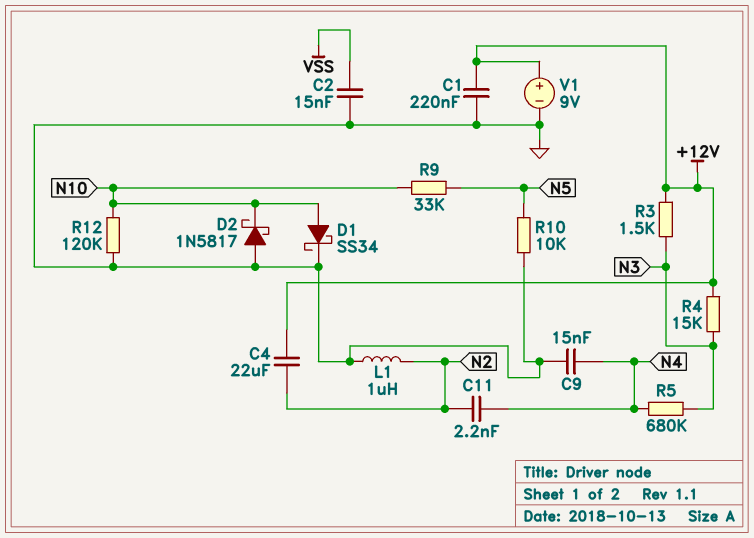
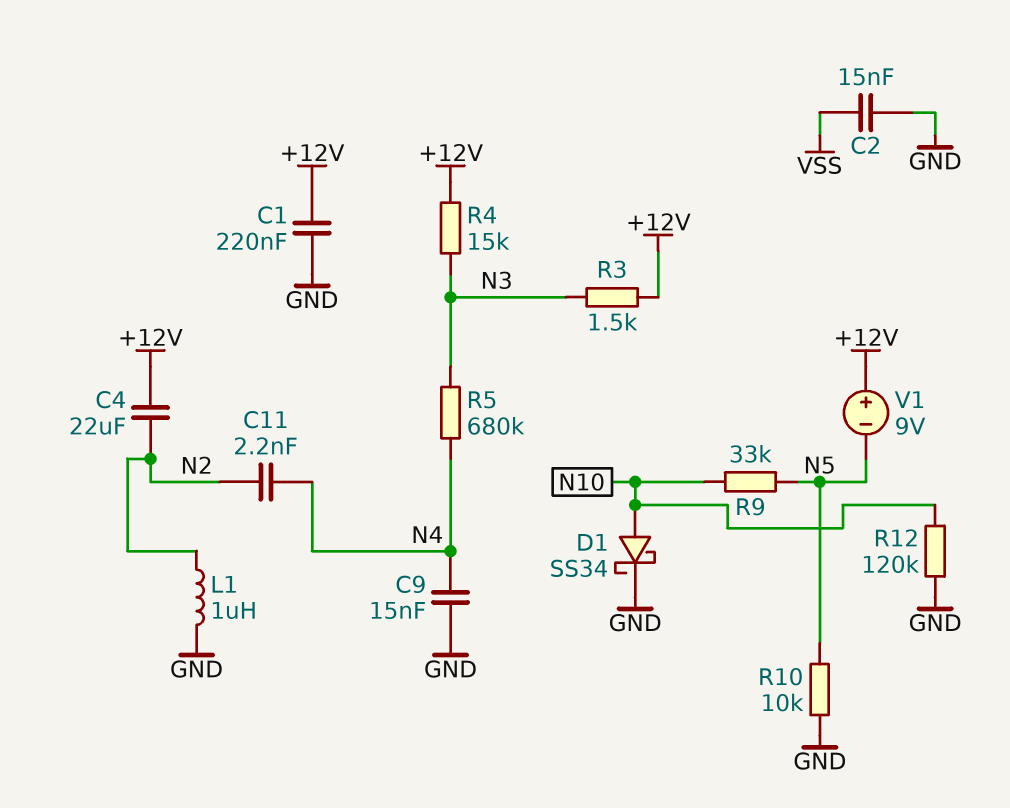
D2: schottky 1N5817 (A GND, K N10) -> none
V1: 9V (plus +12V, minus GND) -> 9V (plus +12V, minus N5)

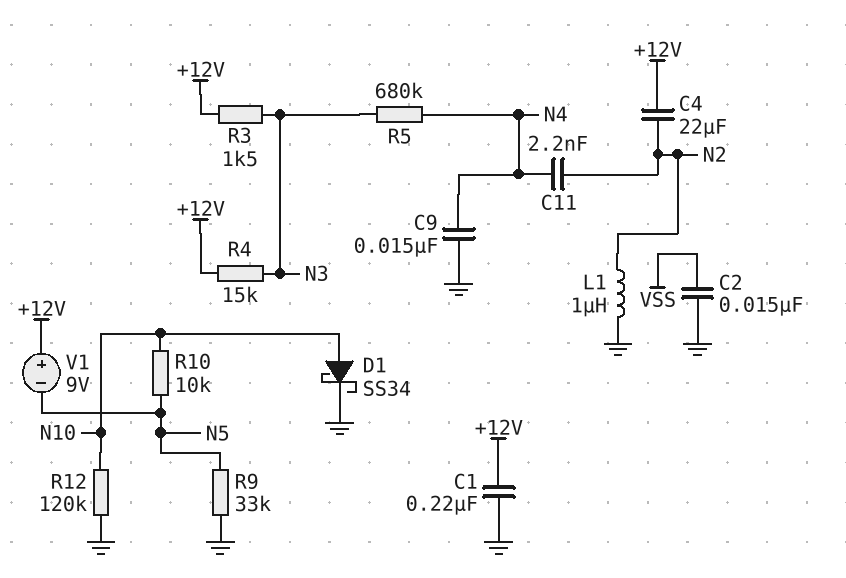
R9: 33k (N5, N10) -> 33k (GND, N5)
R10: 10k (GND, N5) -> 10k (N5, N10)

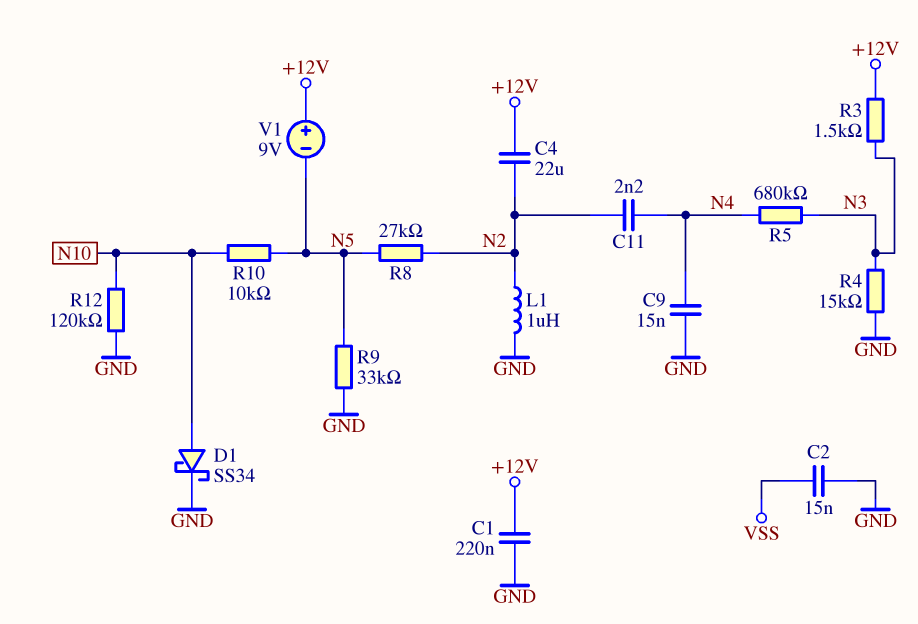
R4: 15k (+12V, N3) -> 15k (GND, N3)
R8: none -> 27k (N2, N5)

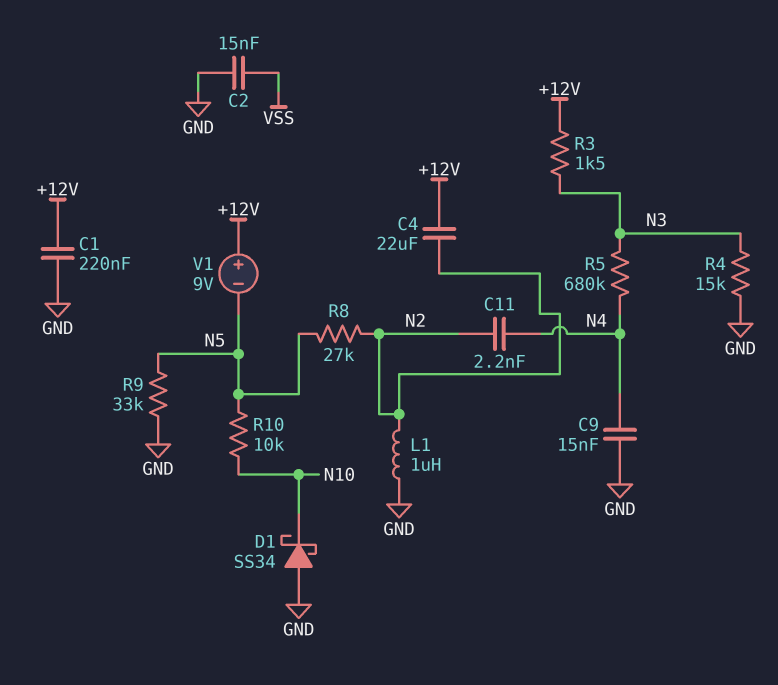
D1: schottky SS34 (A N10, K GND) -> schottky SS34 (A GND, K N10)
R12: 120k (GND, N10) -> none

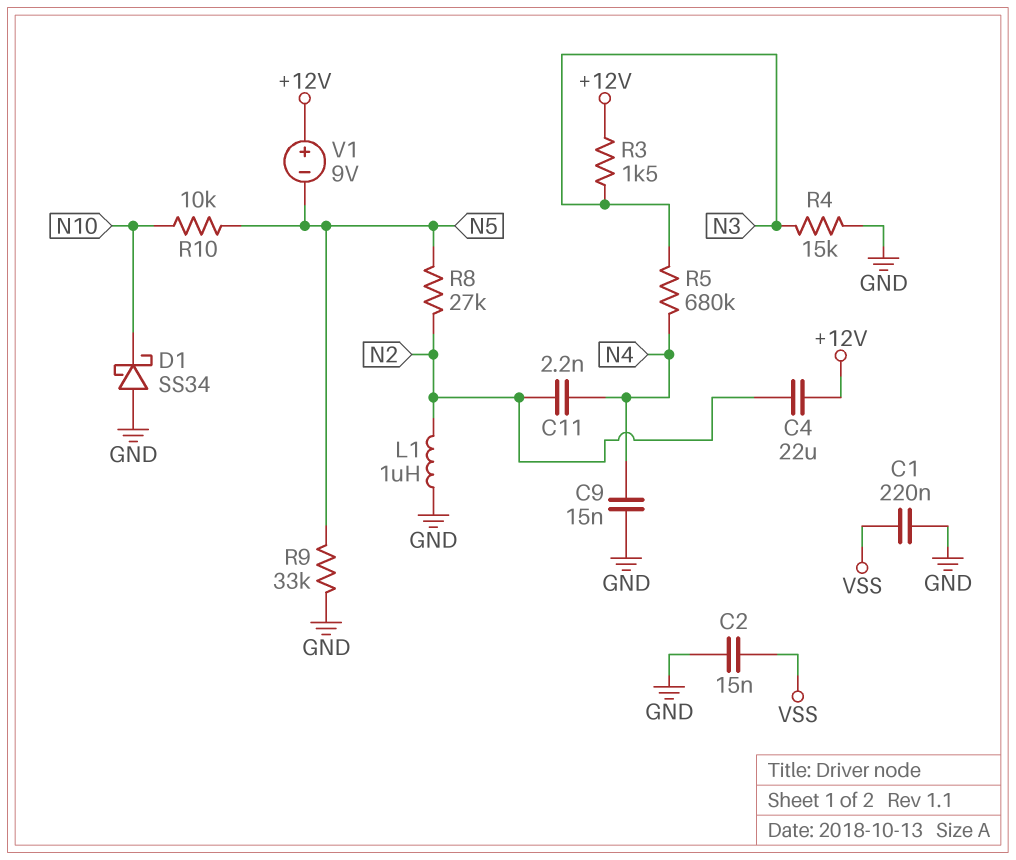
C1: 220nF (+12V, GND) -> 220nF (GND, VSS)

